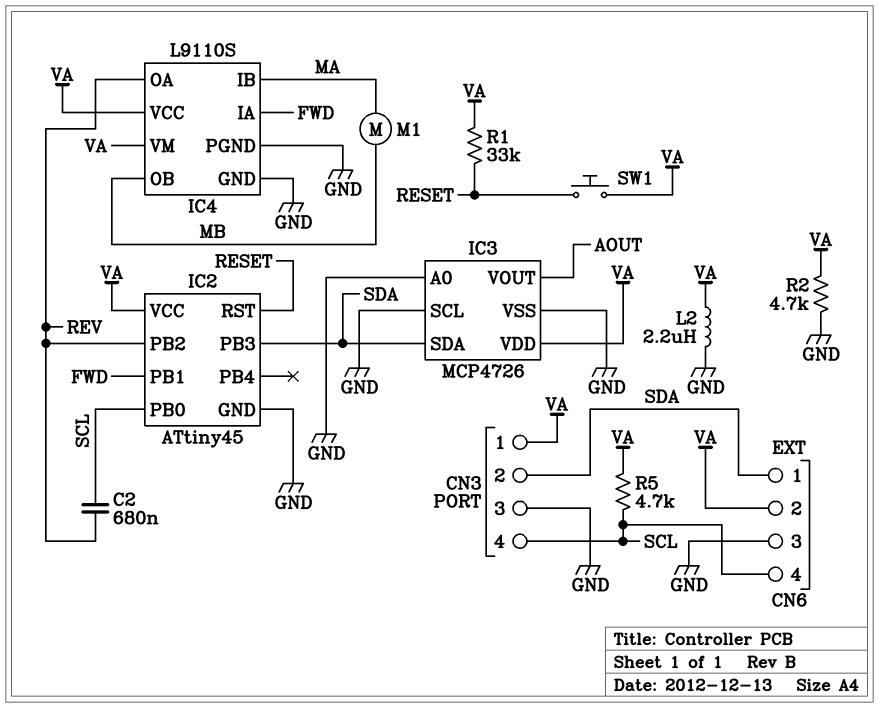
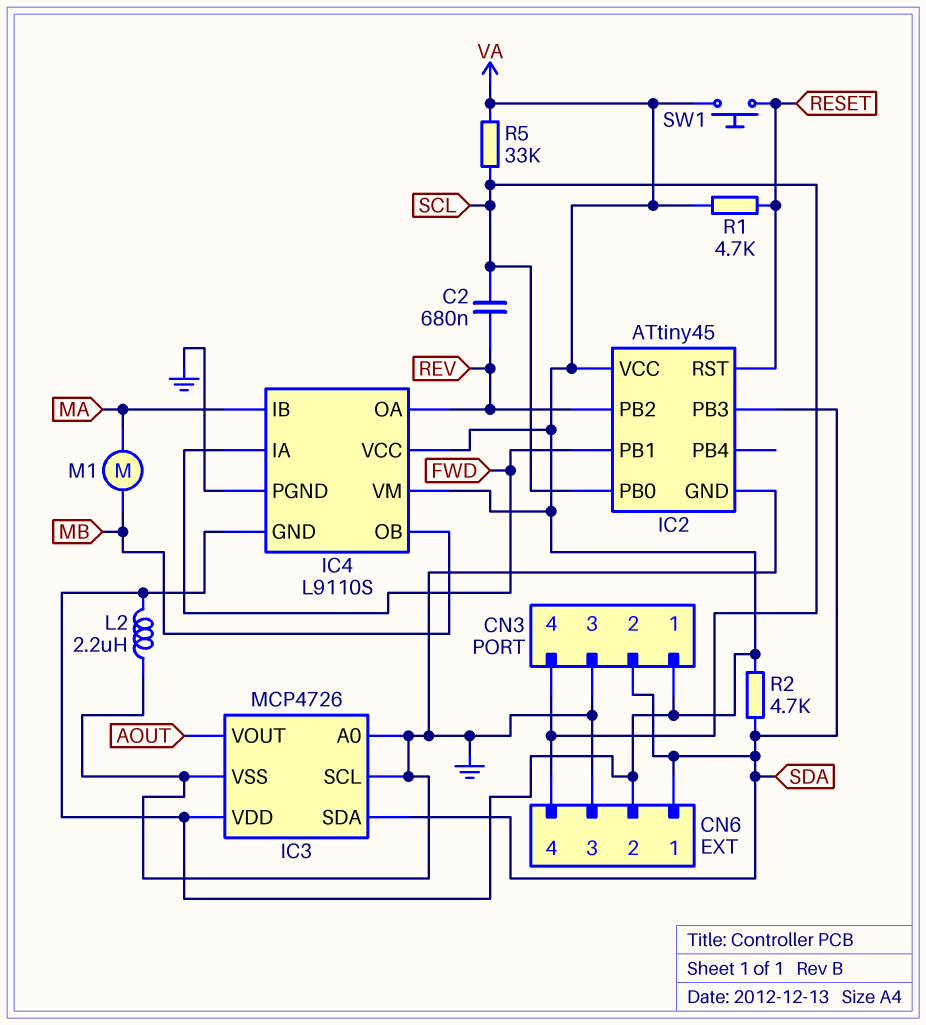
IC4 pin GND: GND -> VA
R1: 33k (RESET, VA) -> 4.7k (RESET, VA)
R2: 4.7k (GND, VA) -> 4.7k (SDA, VA)
R5: 4.7k (SCL, VA) -> 33k (SCL, VA)

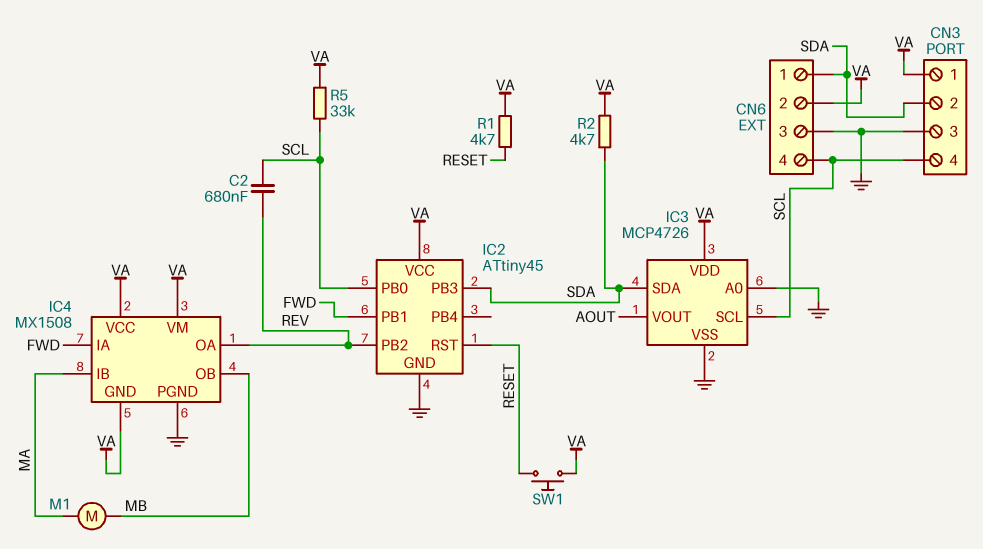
IC3 pin SCL: GND -> SCL
IC4: L9110S -> MX1508
L2: 2.2uH (GND, VA) -> none

